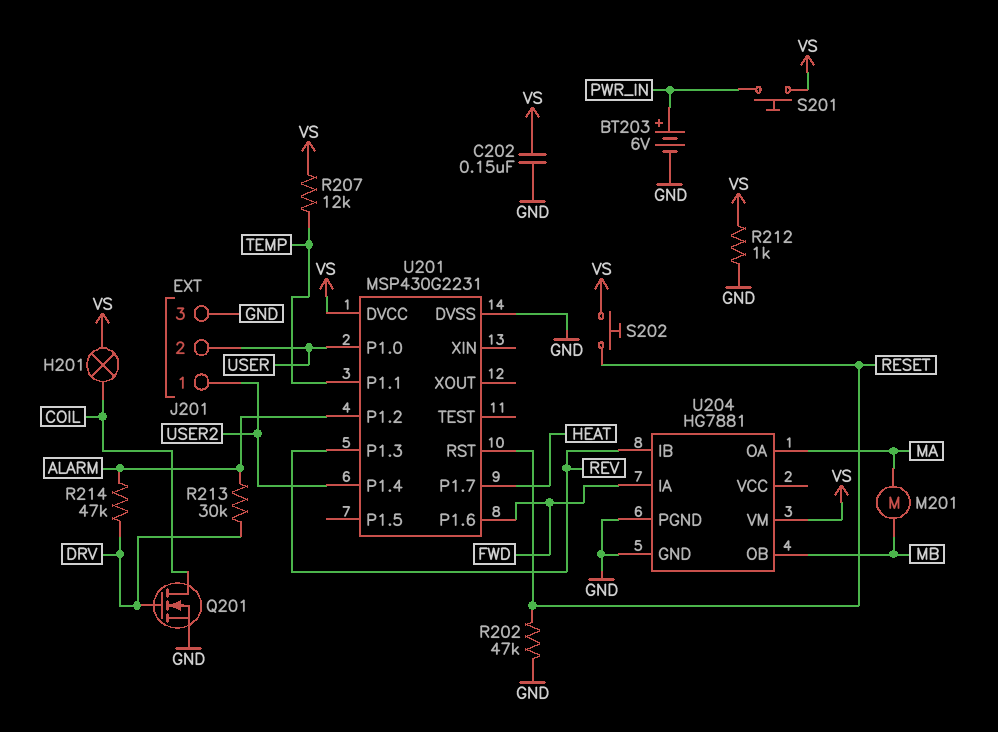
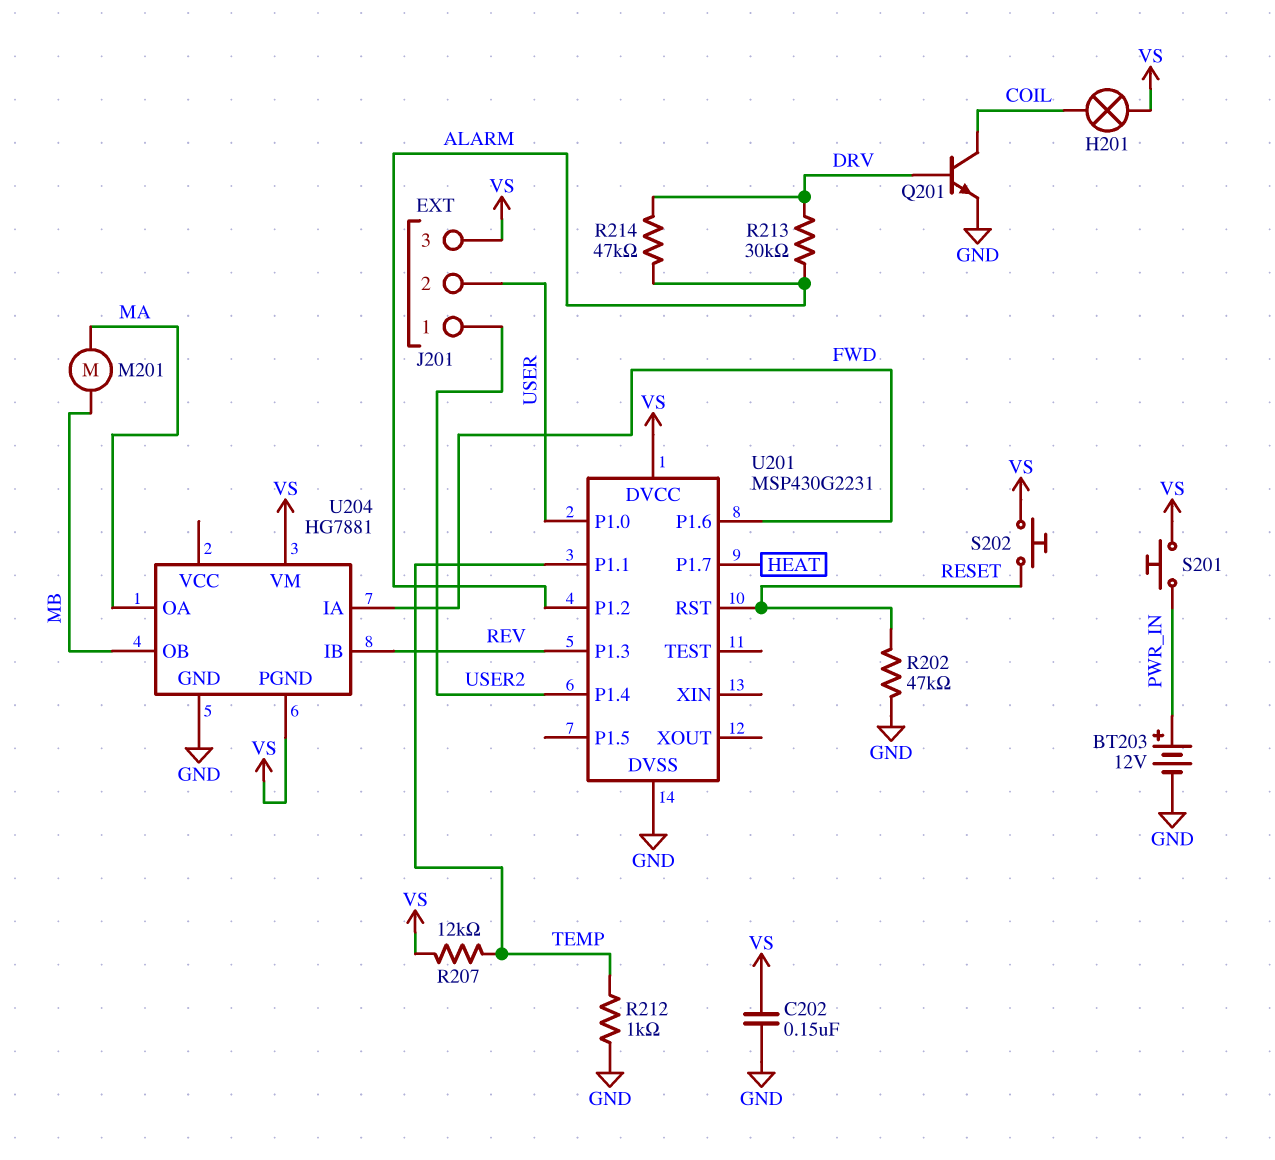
BT203: 6V (plus PWR_IN, minus GND) -> 12V (plus PWR_IN, minus GND)
J201 pin 3: GND -> VS
Q201: NMOS (G DRV, D COIL, S GND) -> NPN (B DRV, C COIL, E GND)
R212: 1k (GND, VS) -> 1k (GND, TEMP)
U204 pin PGND: GND -> VS

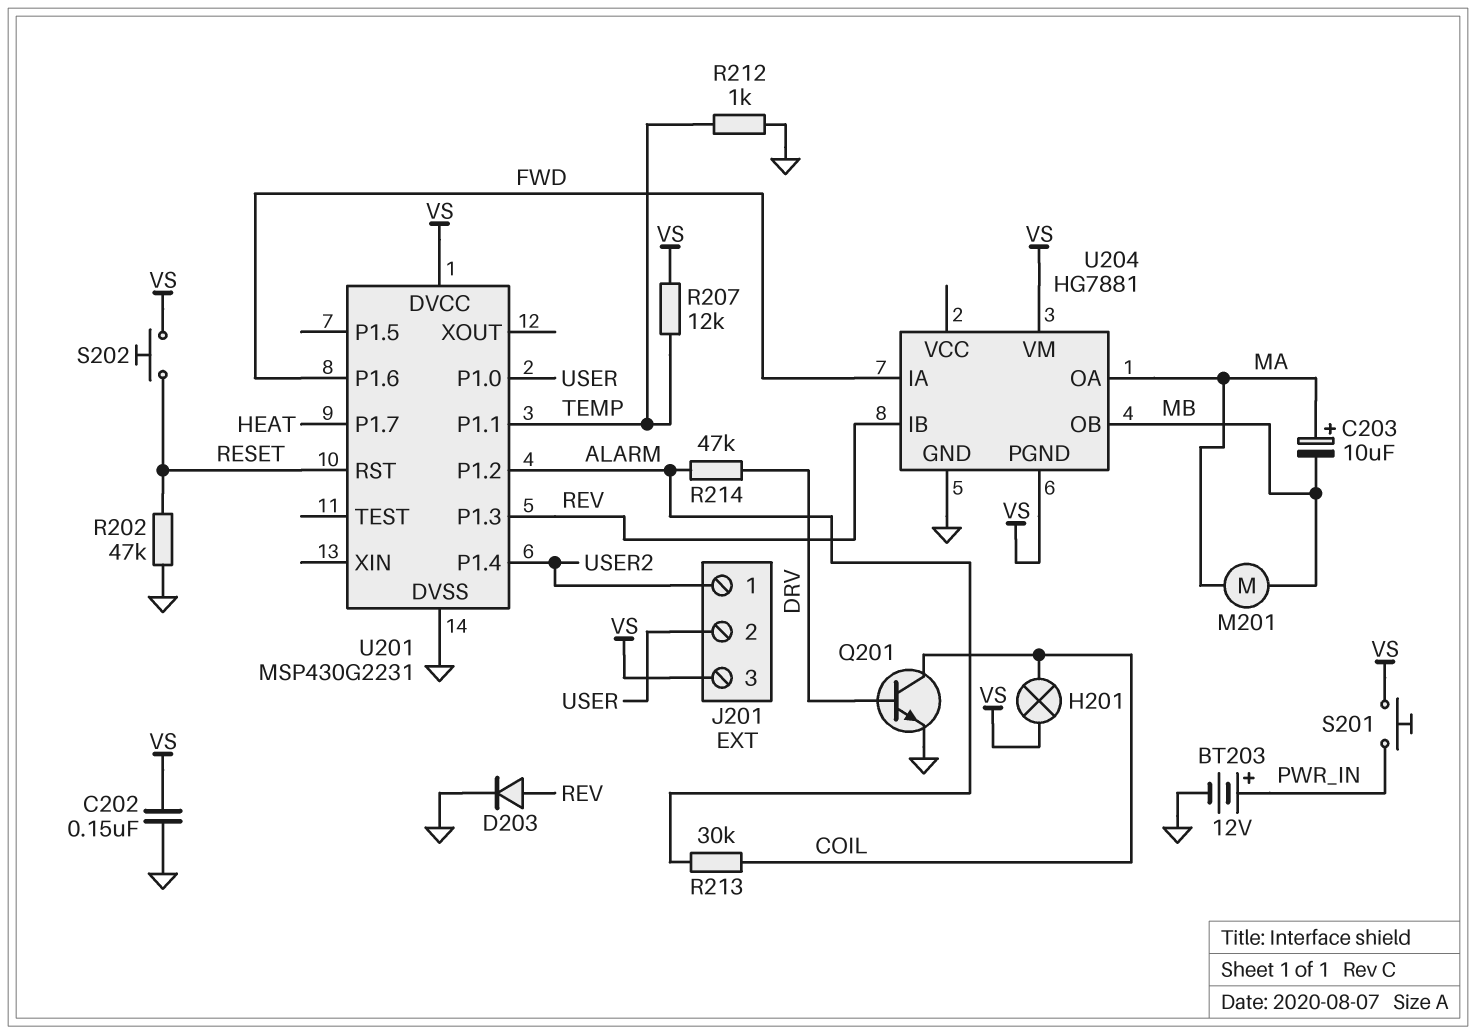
C203: none -> 10uF (plus MA, minus MB)
D203: none -> diode (A REV, K GND)
R213: 30k (ALARM, DRV) -> 30k (ALARM, COIL)

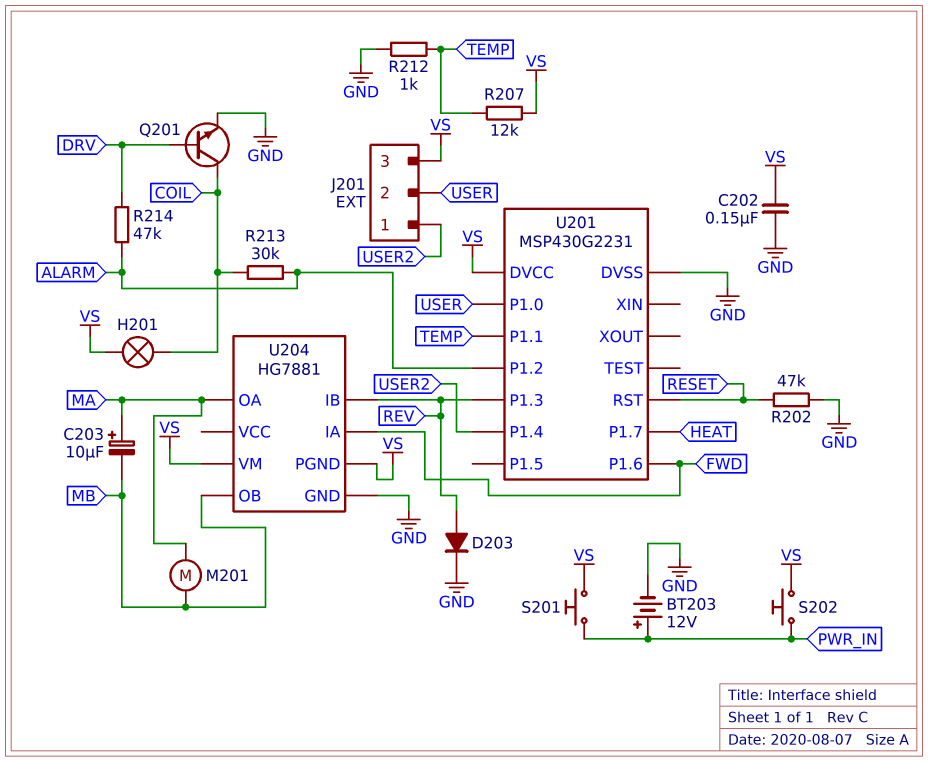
S202: button (RESET, VS) -> button (PWR_IN, VS)

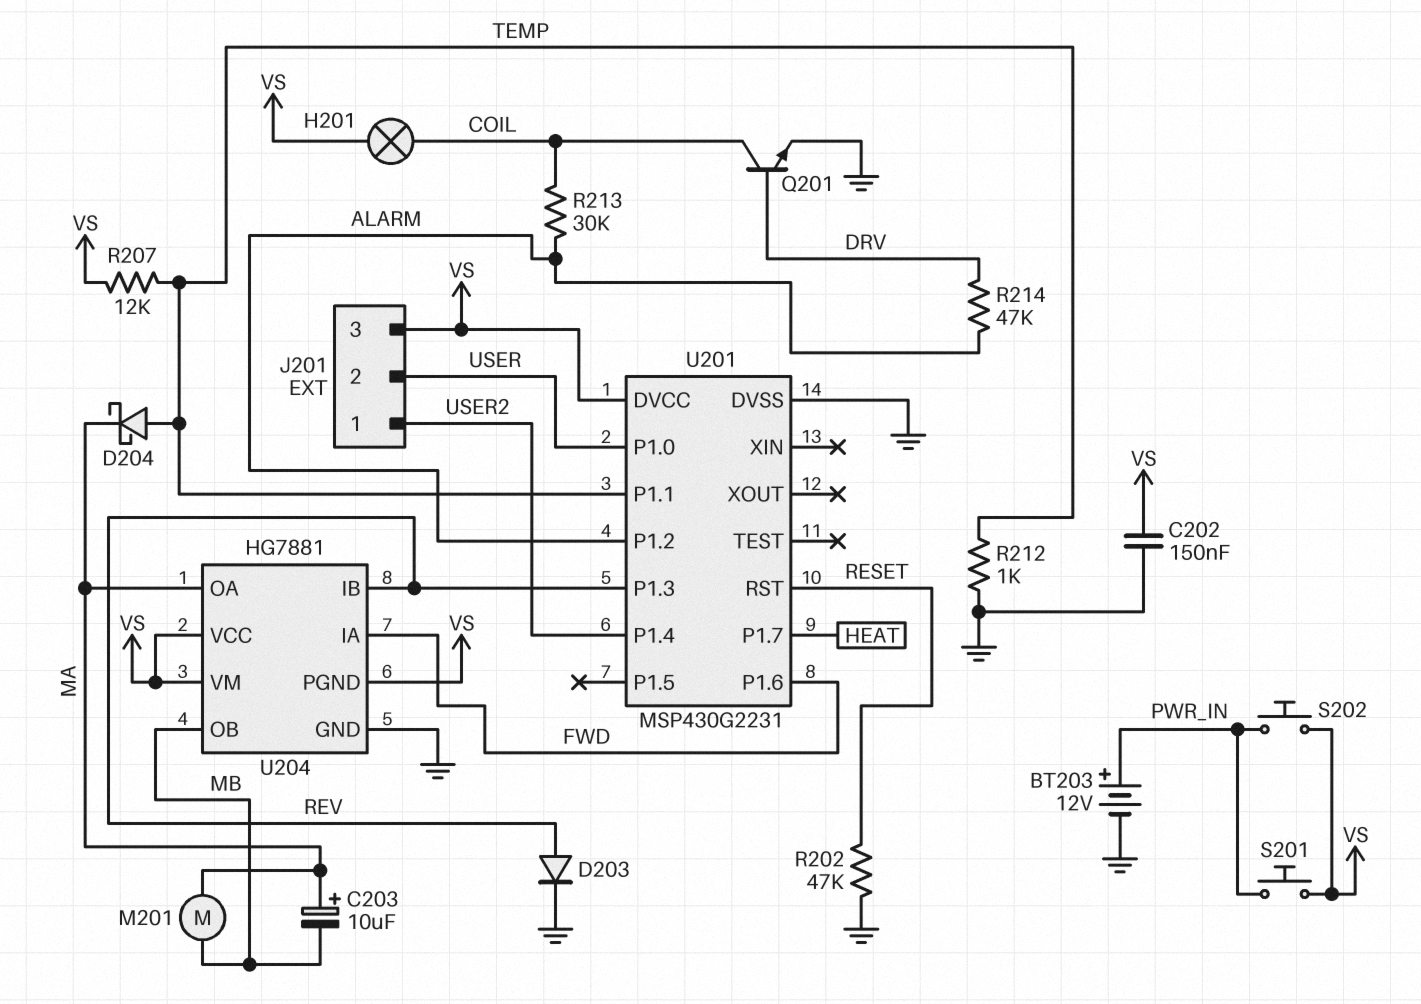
D204: none -> schottky (A TEMP, K MA)
U204 pin VCC: none -> VS

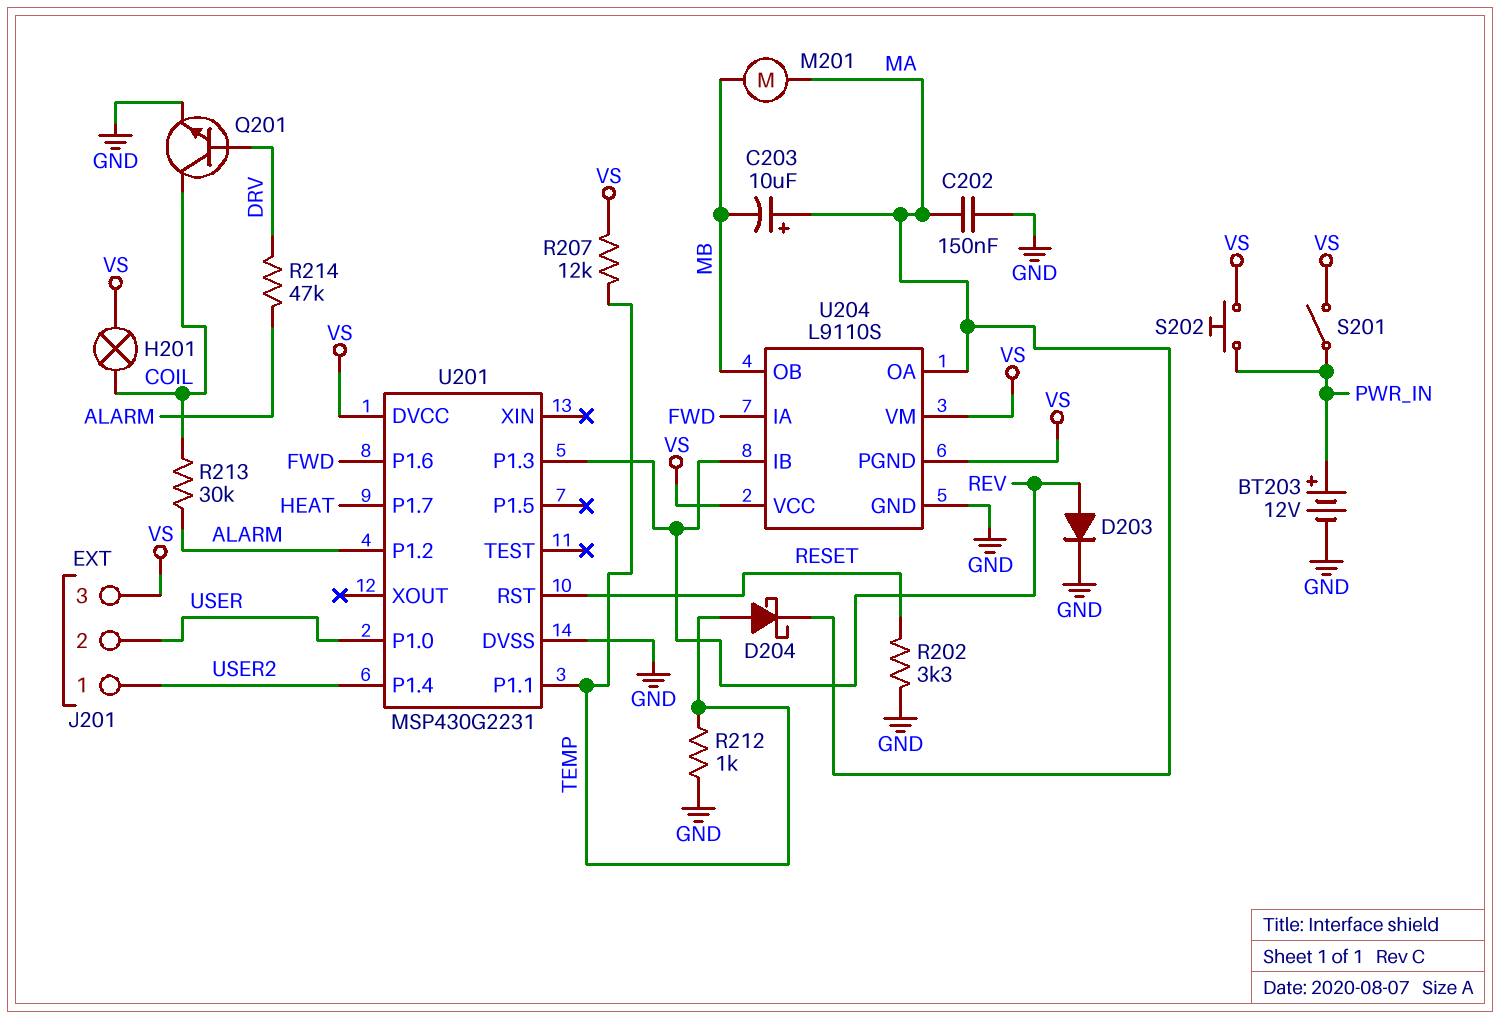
C202: 150nF (GND, VS) -> 150nF (GND, MA)
R202: 47k (GND, RESET) -> 3.3k (GND, RESET)
S201: button (PWR_IN, VS) -> switch (PWR_IN, VS)
U204: HG7881 -> L9110S

